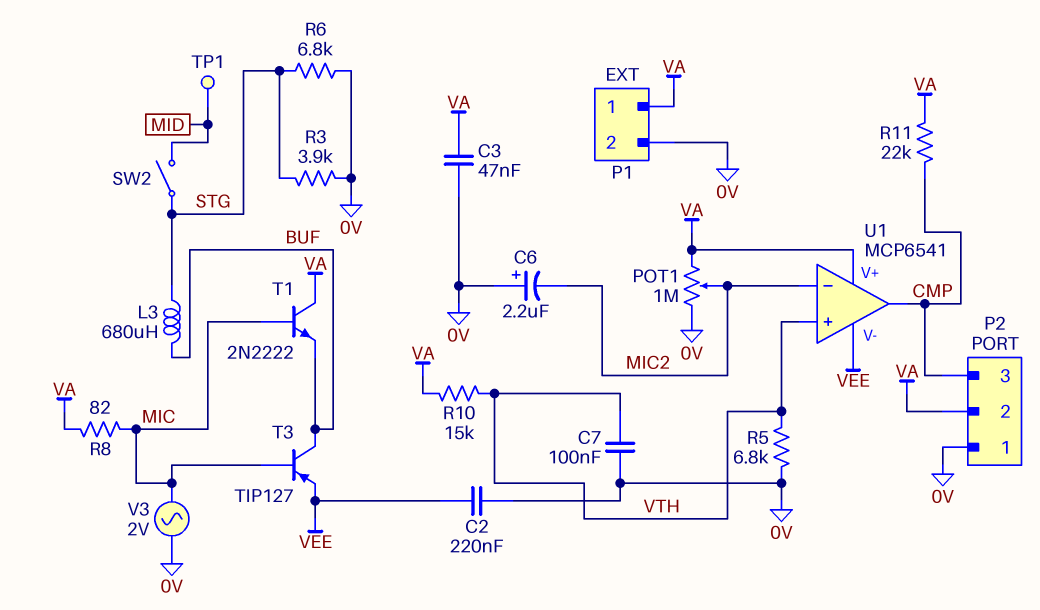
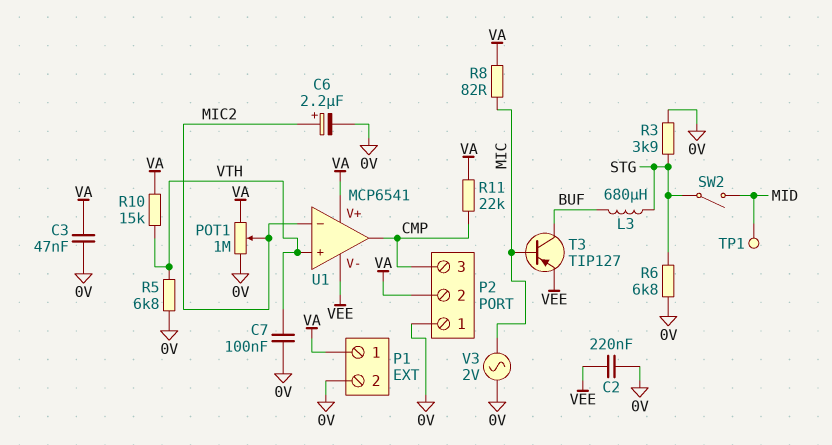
C6: 2.2uF (plus 0V, minus MIC2) -> 2.2uF (plus MIC2, minus 0V)
T1: NPN 2N2222 (B MIC, C VA, E BUF) -> none

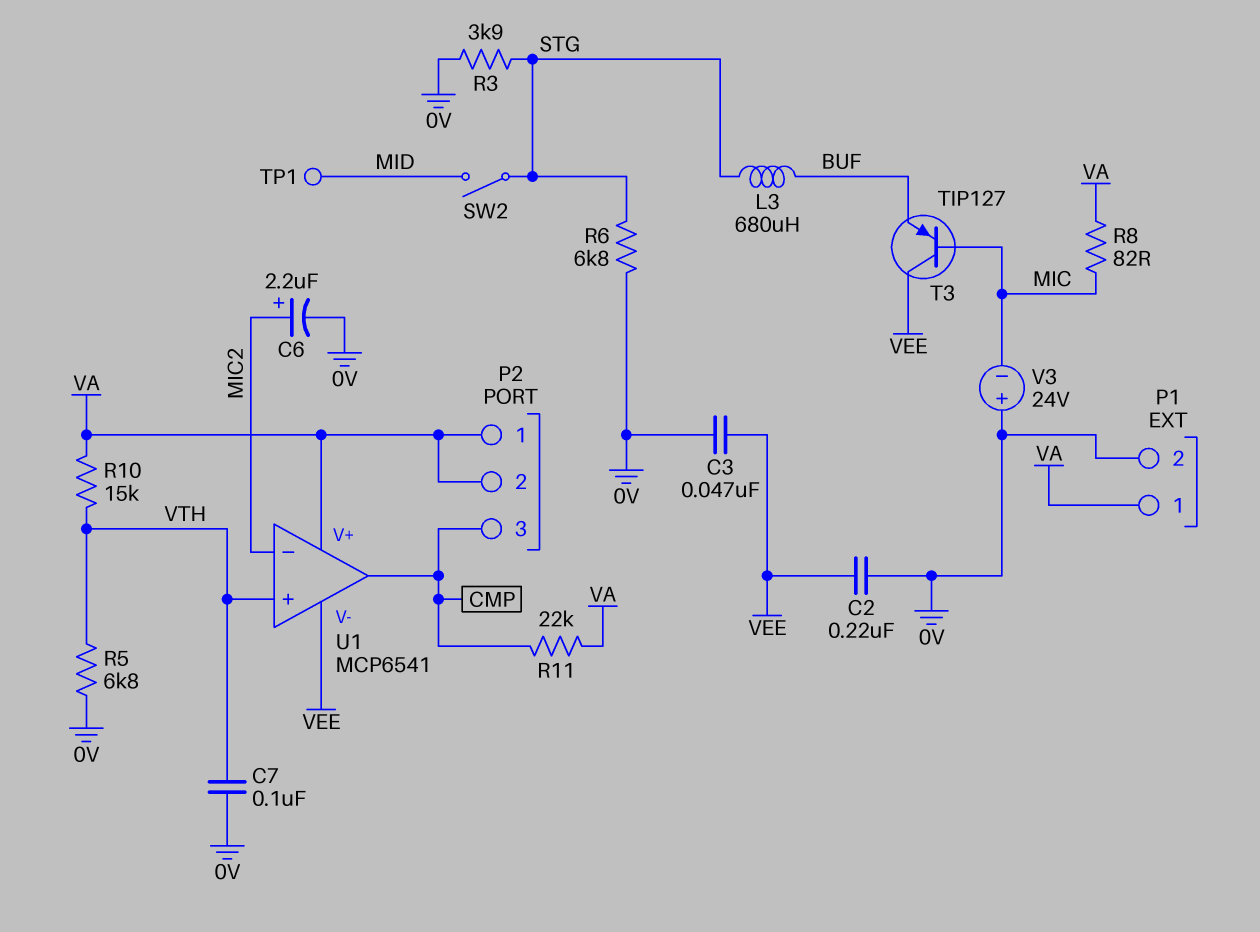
C3: 47nF (0V, VA) -> 47nF (0V, VEE)
P2 pin 1: 0V -> VA
POT1: 1M (0V, VA, wiper MIC2) -> none
T3: PNP TIP127 (B MIC, C BUF, E VEE) -> PNP TIP127 (B MIC, C VEE, E BUF)
V3: AC 2V (0V, MIC) -> 24V (plus 0V, minus MIC)

